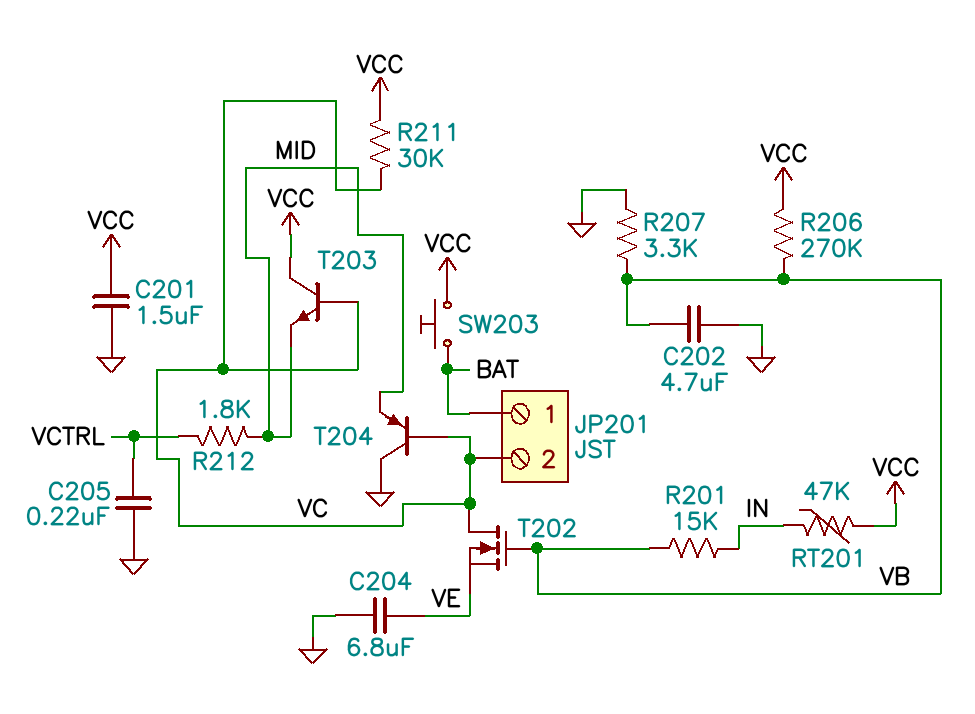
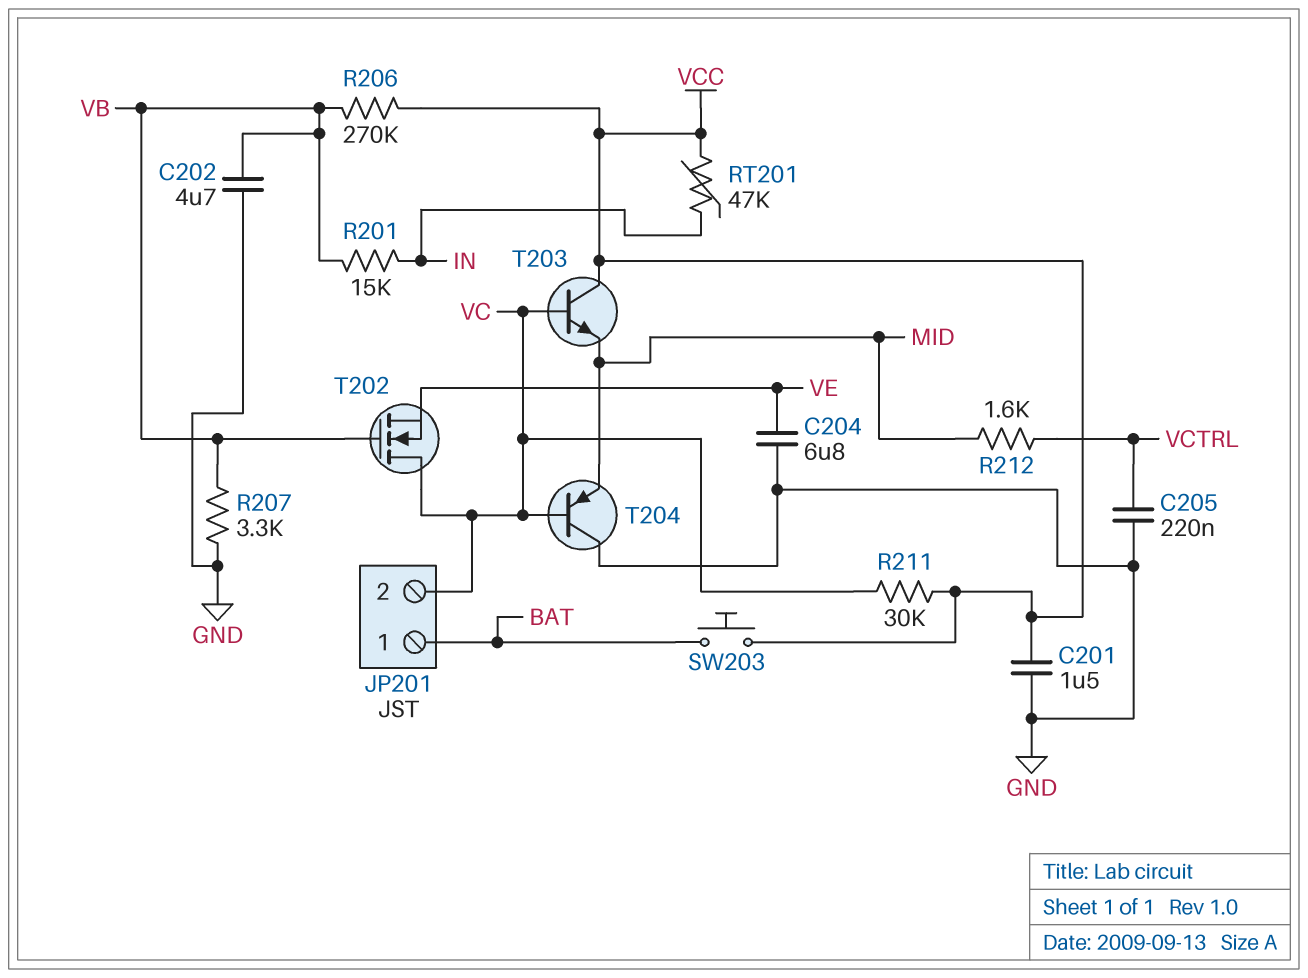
R212: 1.8k (MID, VCTRL) -> 1.6k (MID, VCTRL)

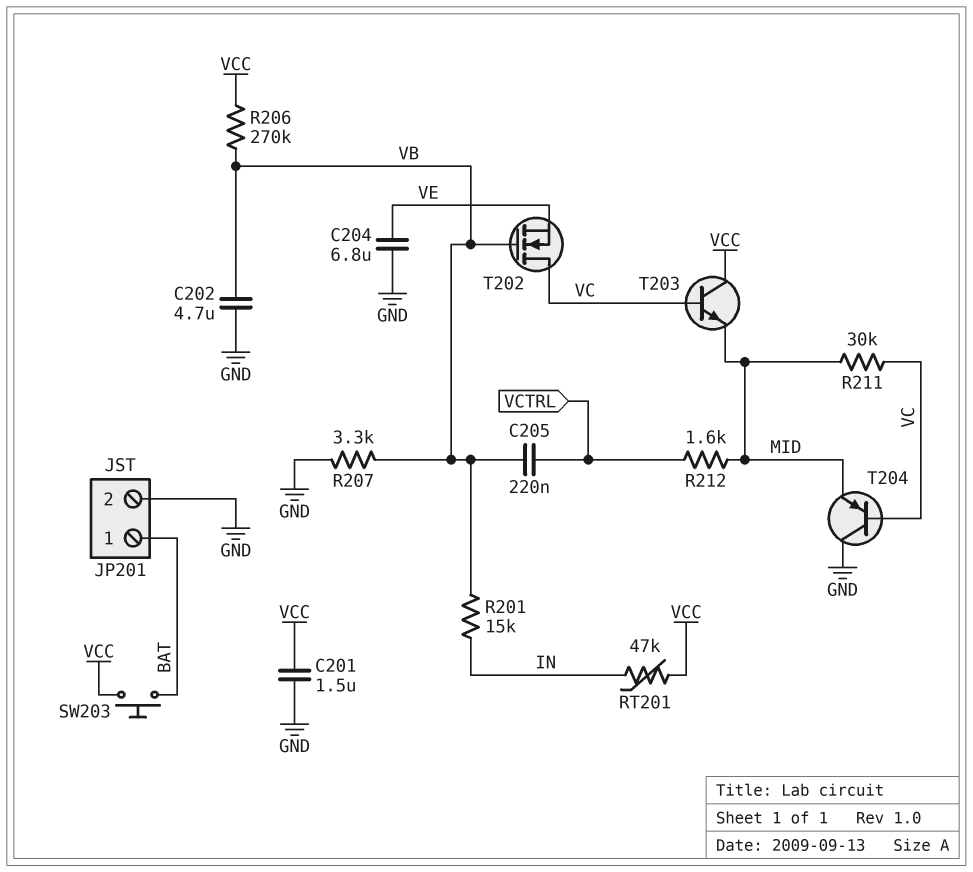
C205: 220nF (GND, VCTRL) -> 220nF (VB, VCTRL)
JP201 pin 2: VC -> GND
R211: 30k (VC, VCC) -> 30k (MID, VC)

